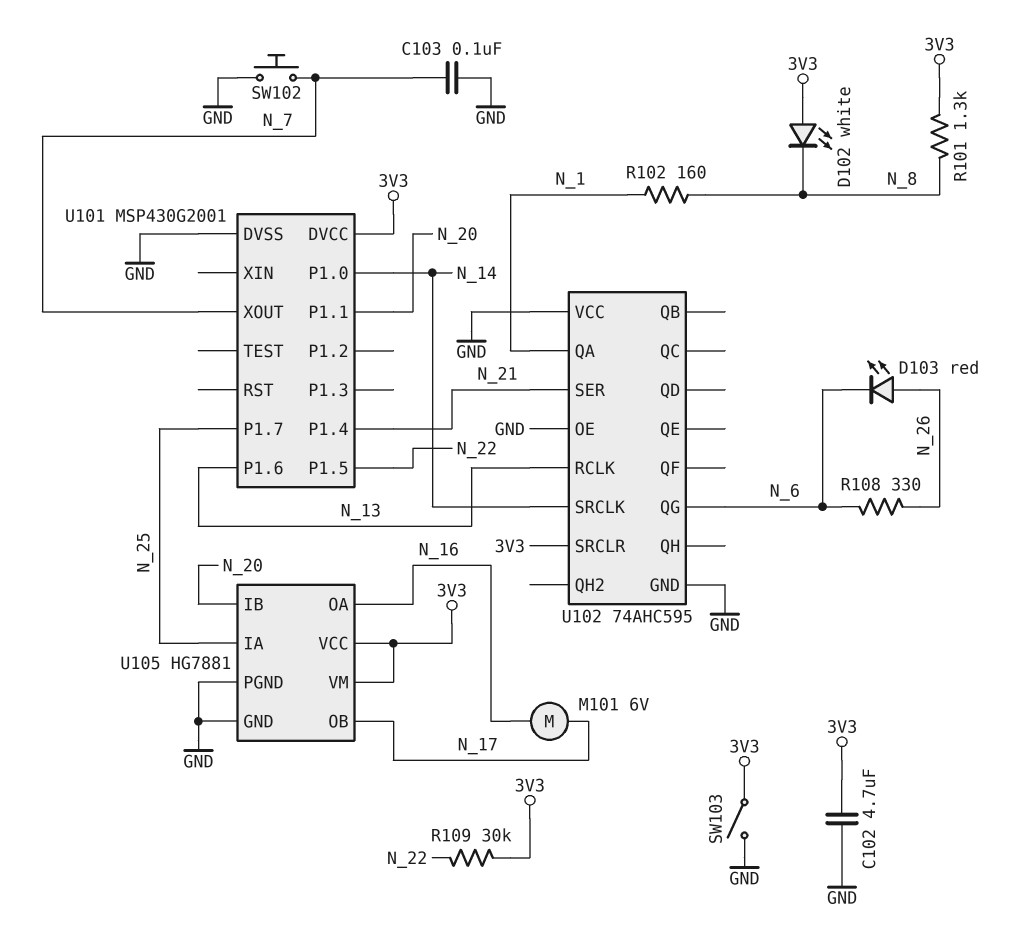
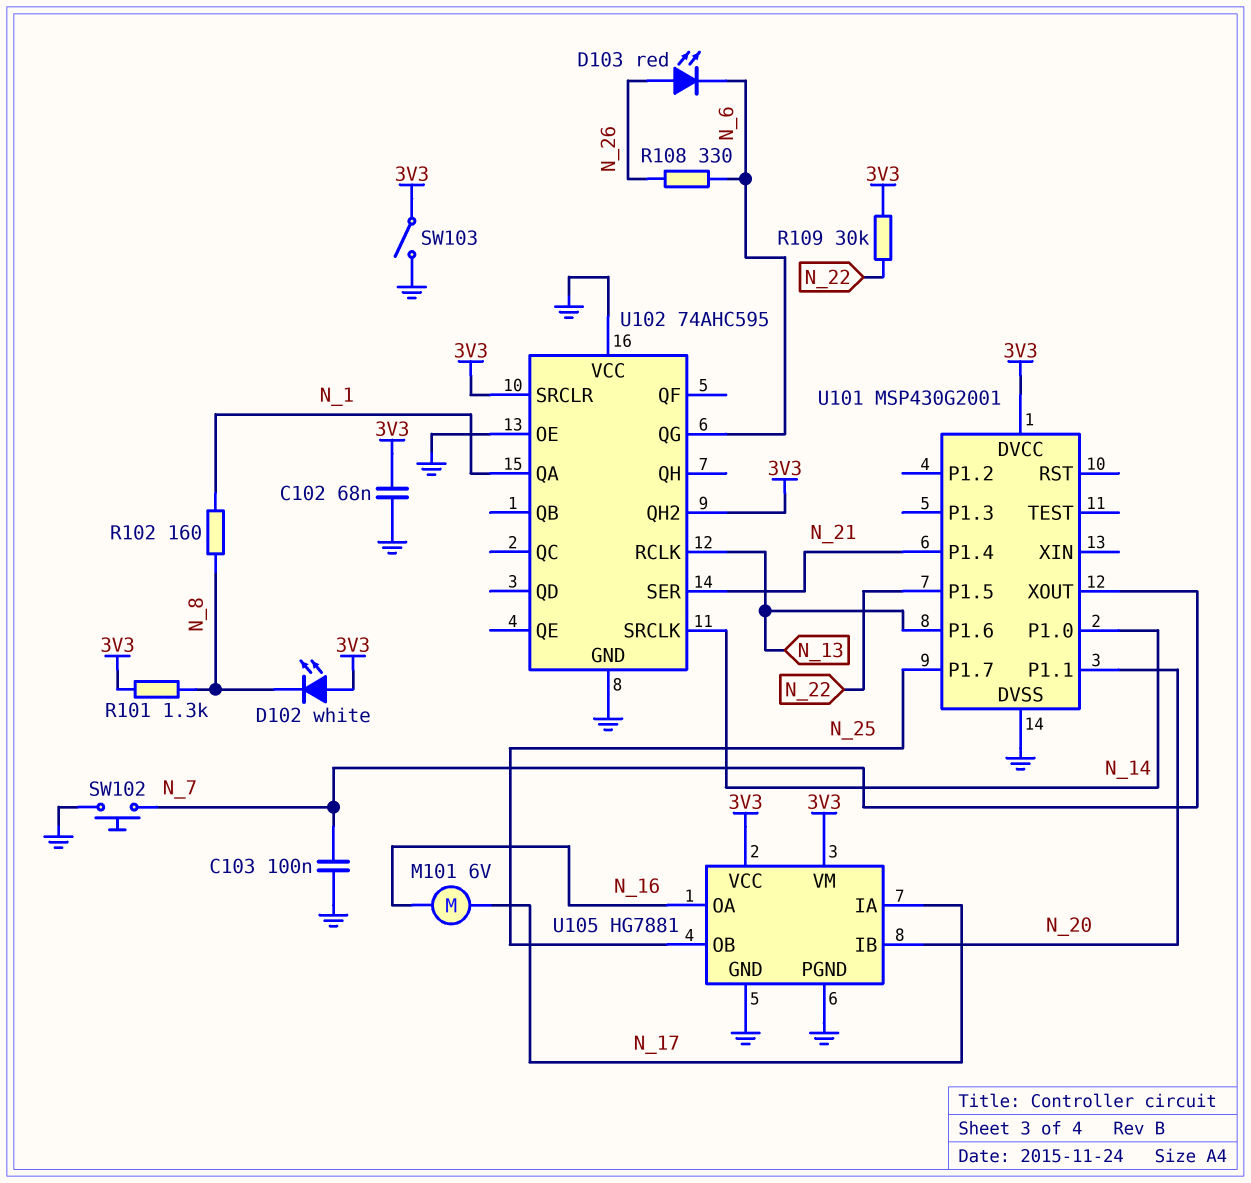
C102: 4.7uF (3V3, GND) -> 68nF (3V3, GND)
U102 pin QH2: none -> 3V3
U105 pin IA: N_25 -> N_17
U105 pin OB: N_17 -> N_25

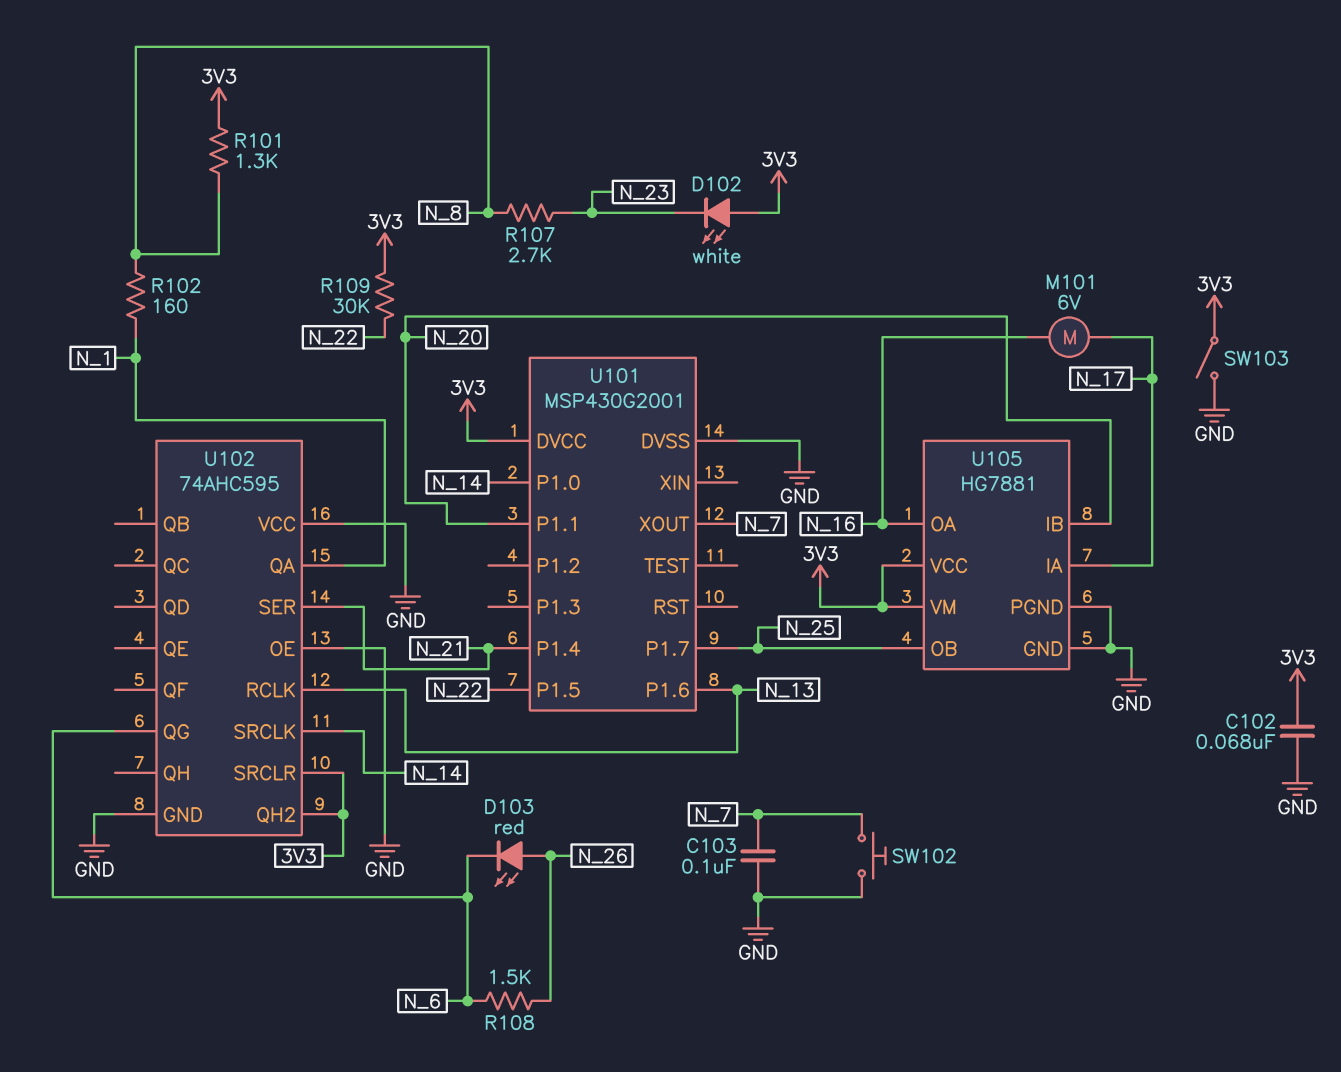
D102: LED white (A 3V3, K N_8) -> LED white (A 3V3, K N_23)
R107: none -> 2.7k (N_8, N_23)
R108: 330 (N_6, N_26) -> 1.5k (N_6, N_26)

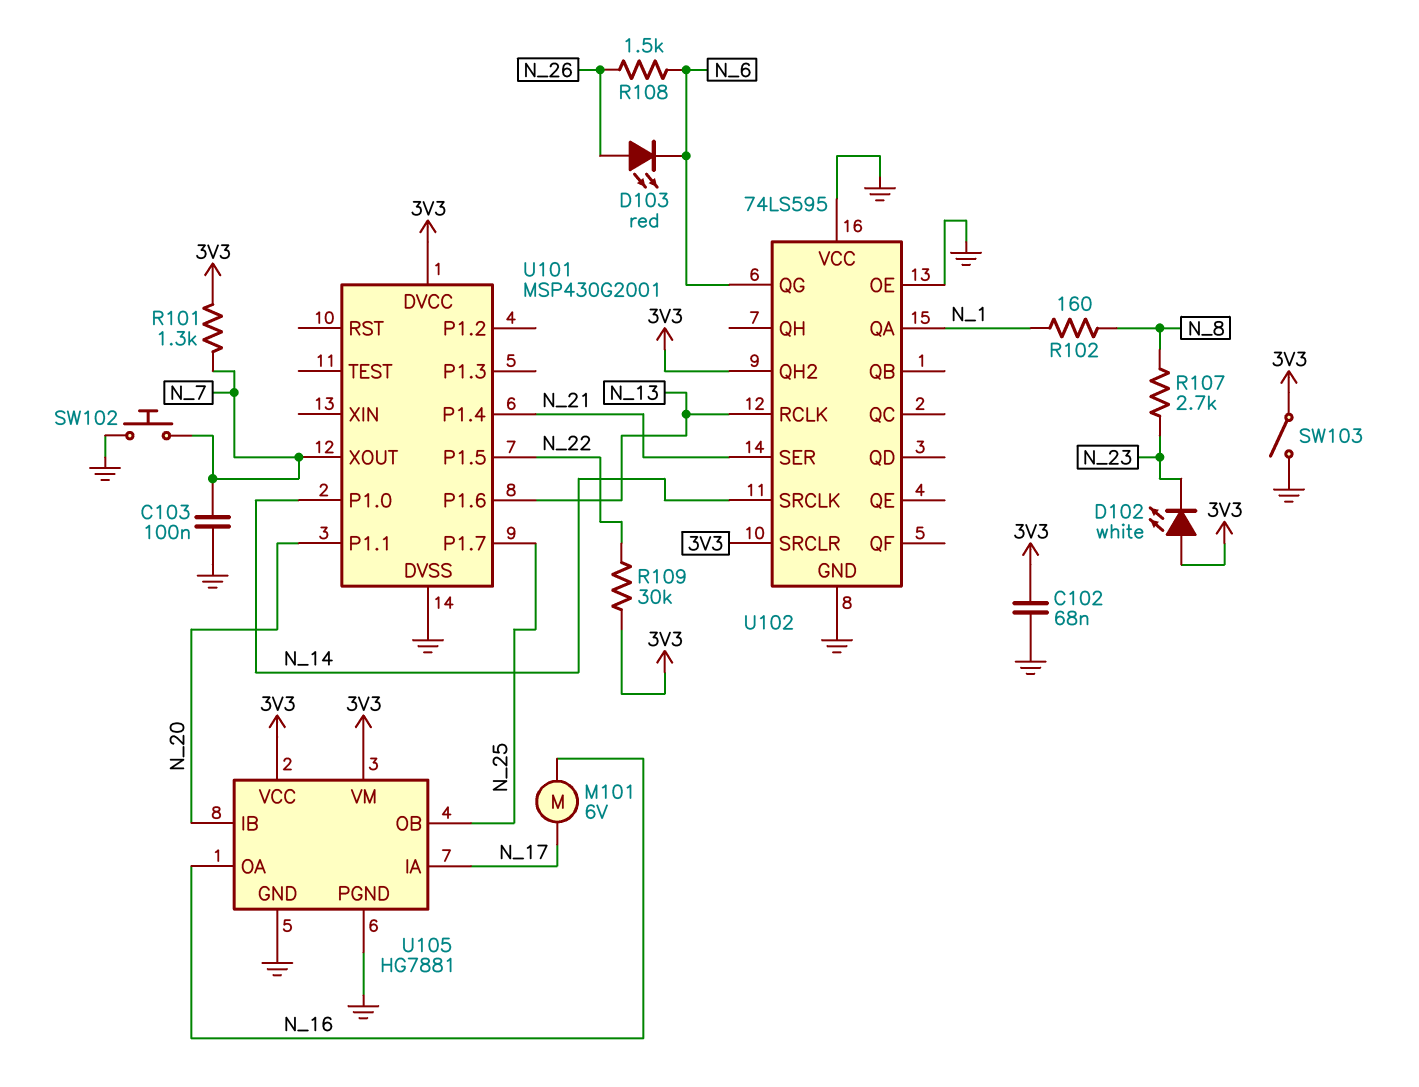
R101: 1.3k (3V3, N_8) -> 1.3k (3V3, N_7)
U102: 74AHC595 -> 74LS595

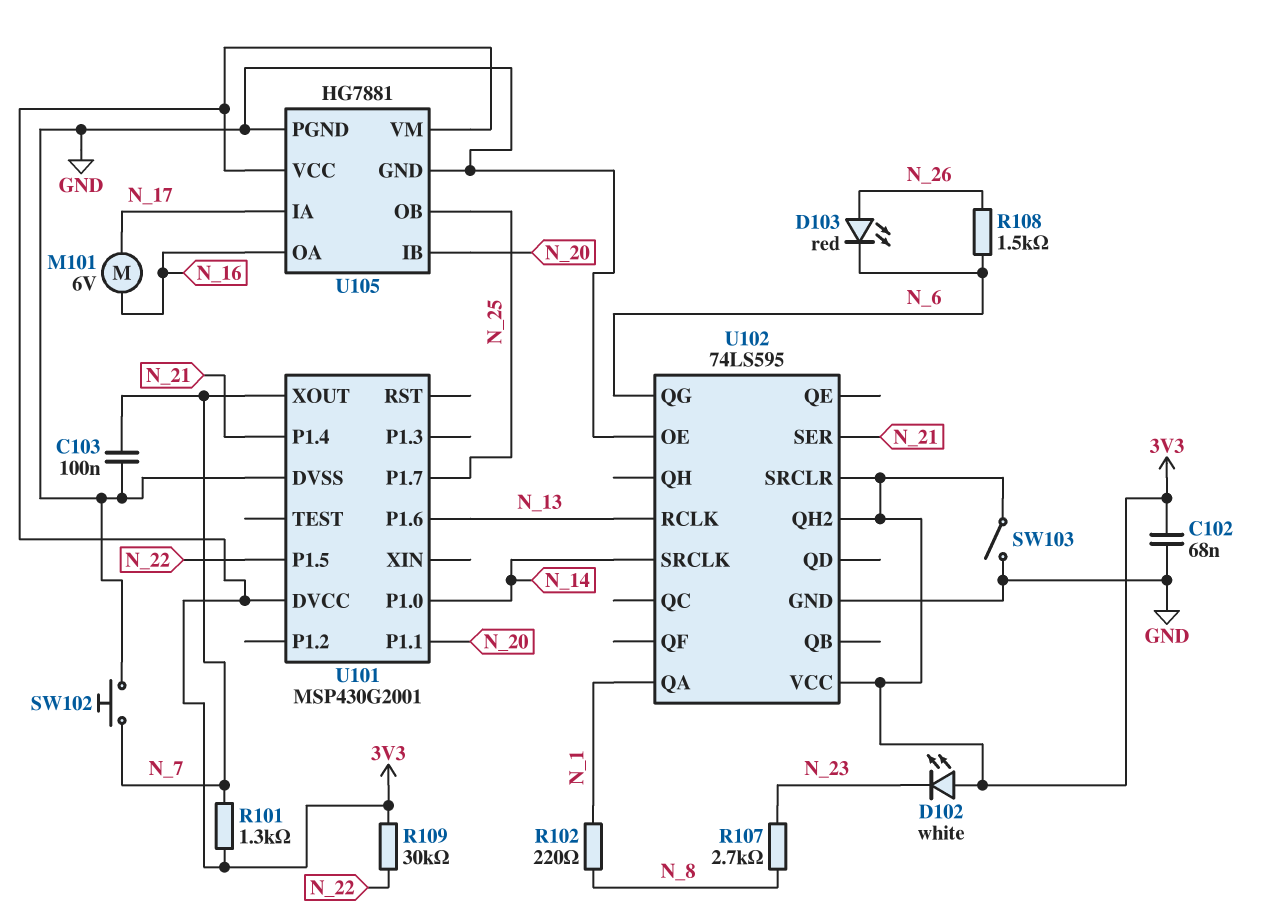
R102: 160 (N_1, N_8) -> 220 (N_1, N_8)
U102 pin VCC: GND -> 3V3

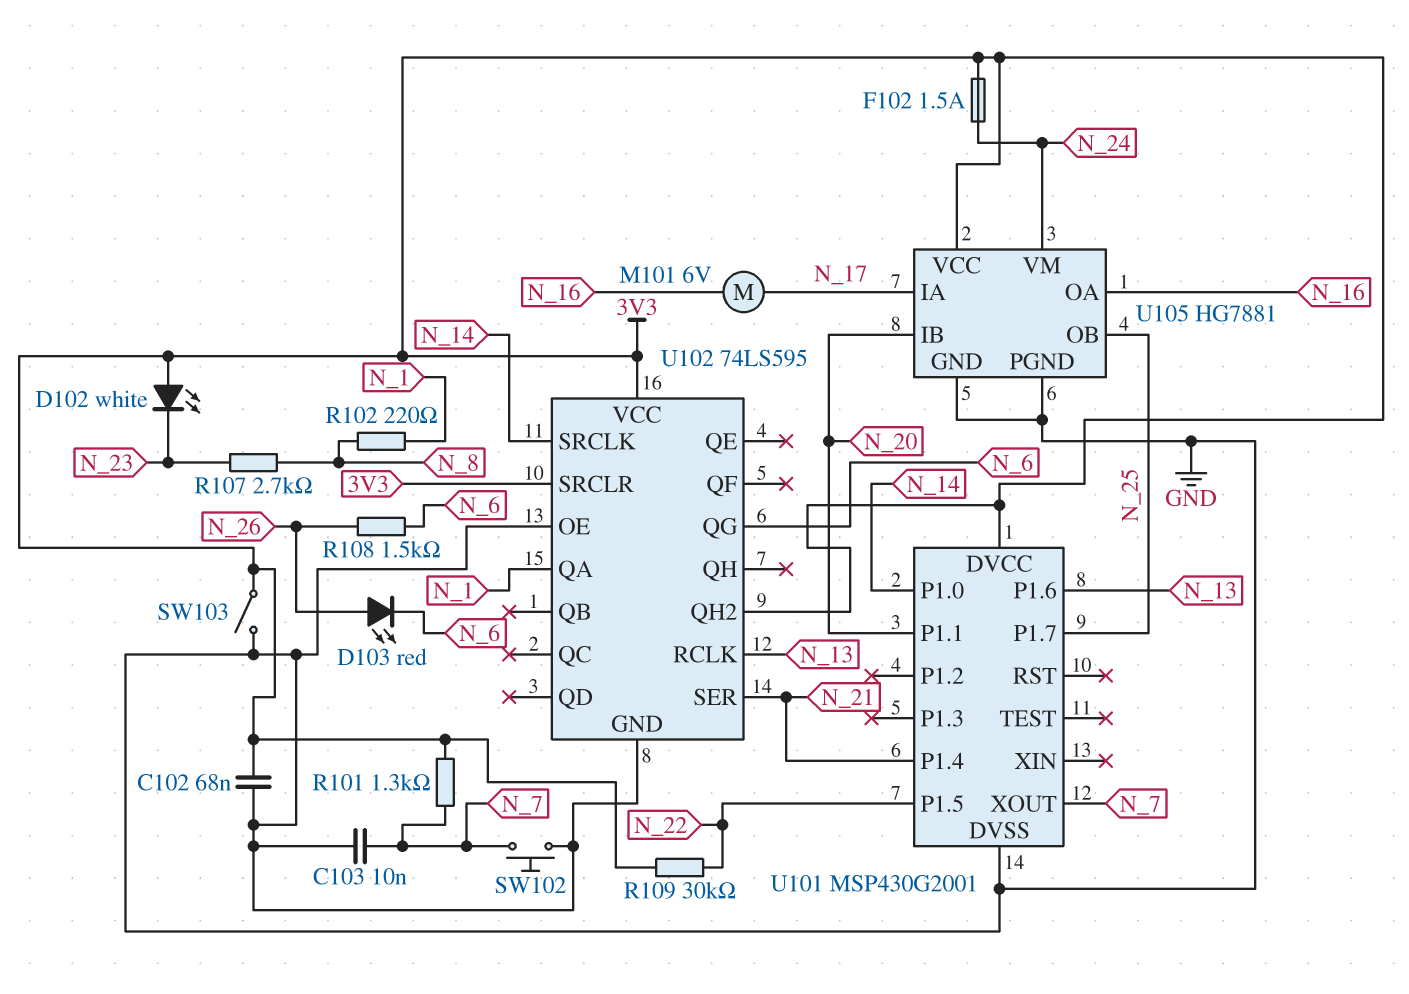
C103: 100nF (GND, N_7) -> 10nF (GND, N_7)
F102: none -> 1.5A (3V3, N_24)
U105 pin VM: 3V3 -> N_24

